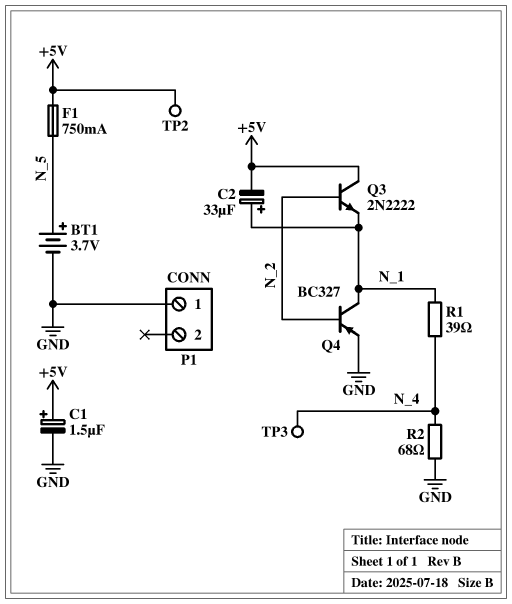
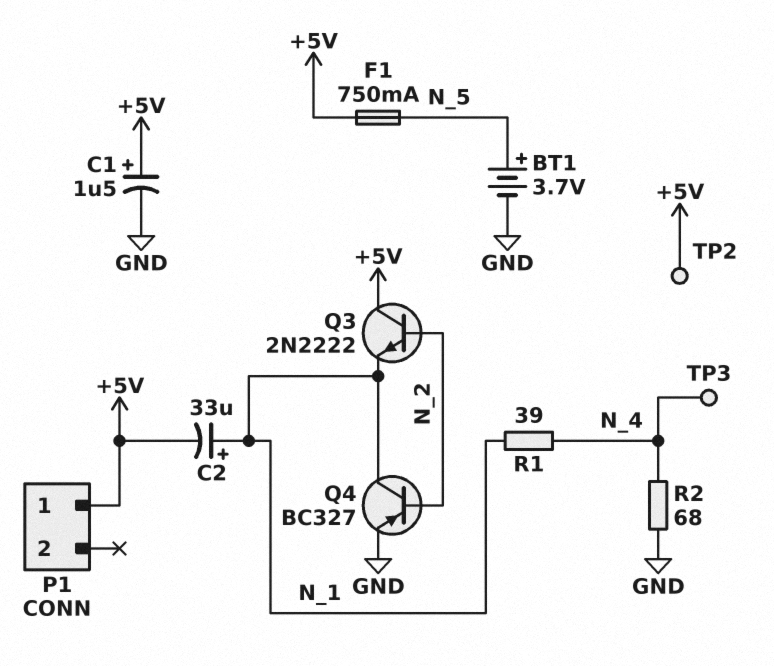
P1 pin 1: GND -> +5V

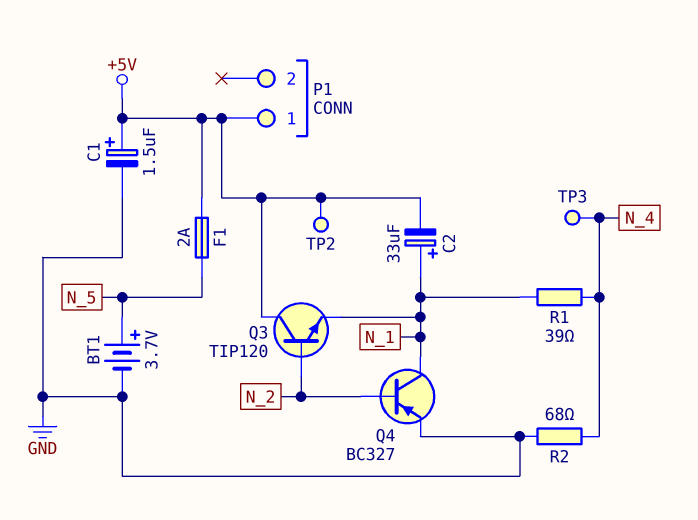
F1: 750mA (+5V, N_5) -> 2A (+5V, N_5)
Q3: NPN 2N2222 (B N_2, C +5V, E N_1) -> NPN TIP120 (B N_2, C +5V, E N_1)

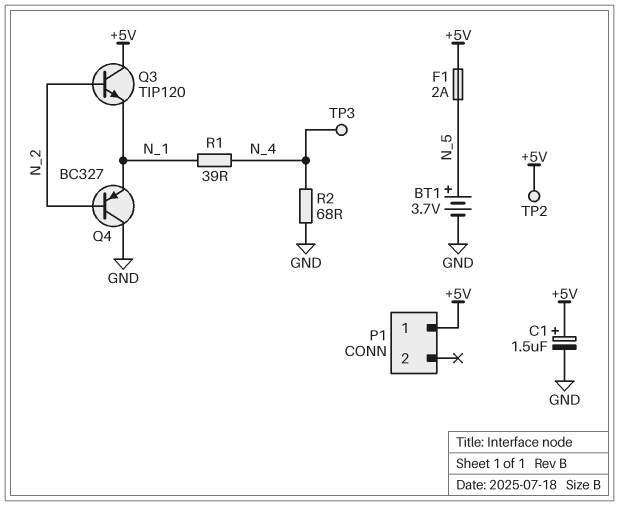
C2: 33uF (plus N_1, minus +5V) -> none
Q4: PNP BC327 (B N_2, C N_1, E GND) -> PNP BC327 (B N_2, C GND, E N_1)

